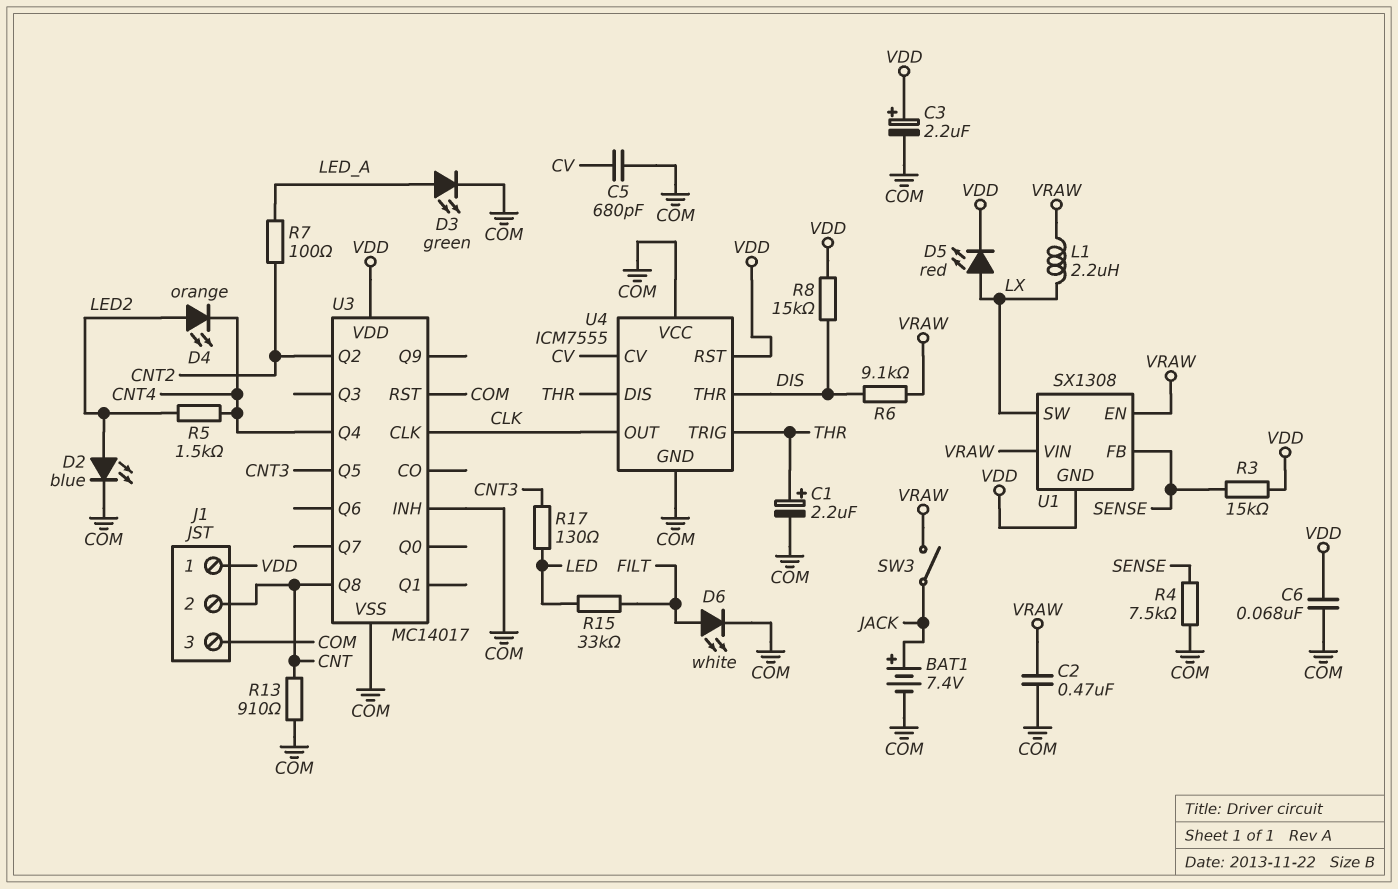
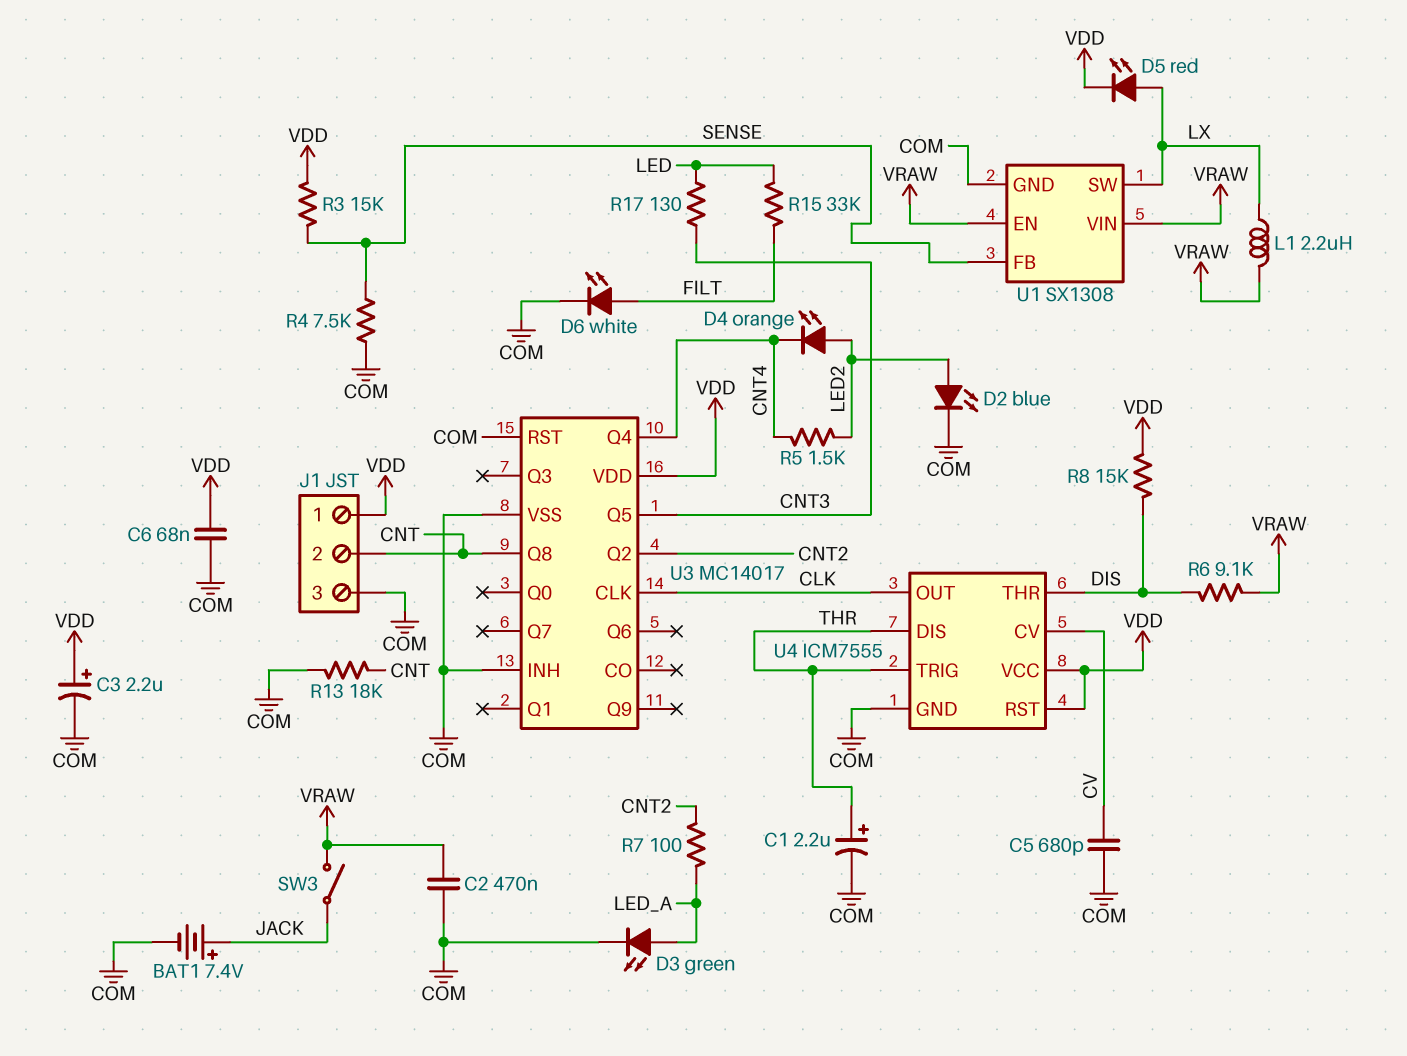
R13: 910 (CNT, COM) -> 18k (CNT, COM)
U1 pin GND: VDD -> COM
U4 pin VCC: COM -> VDD

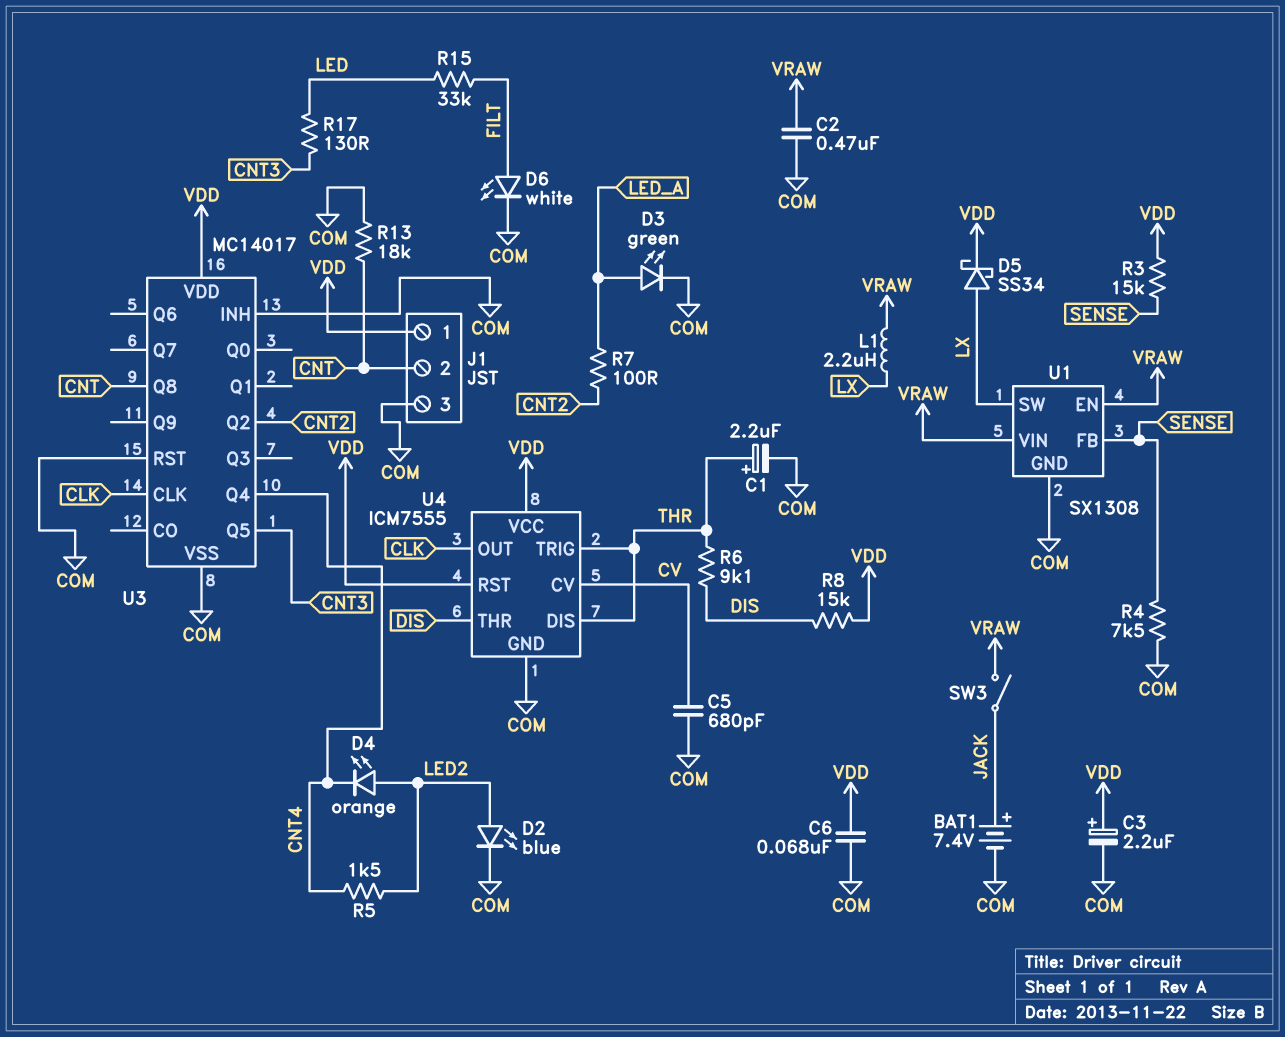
D5: LED red (A LX, K VDD) -> schottky SS34 (A LX, K VDD)
R6: 9.1k (DIS, VRAW) -> 9.1k (DIS, THR)

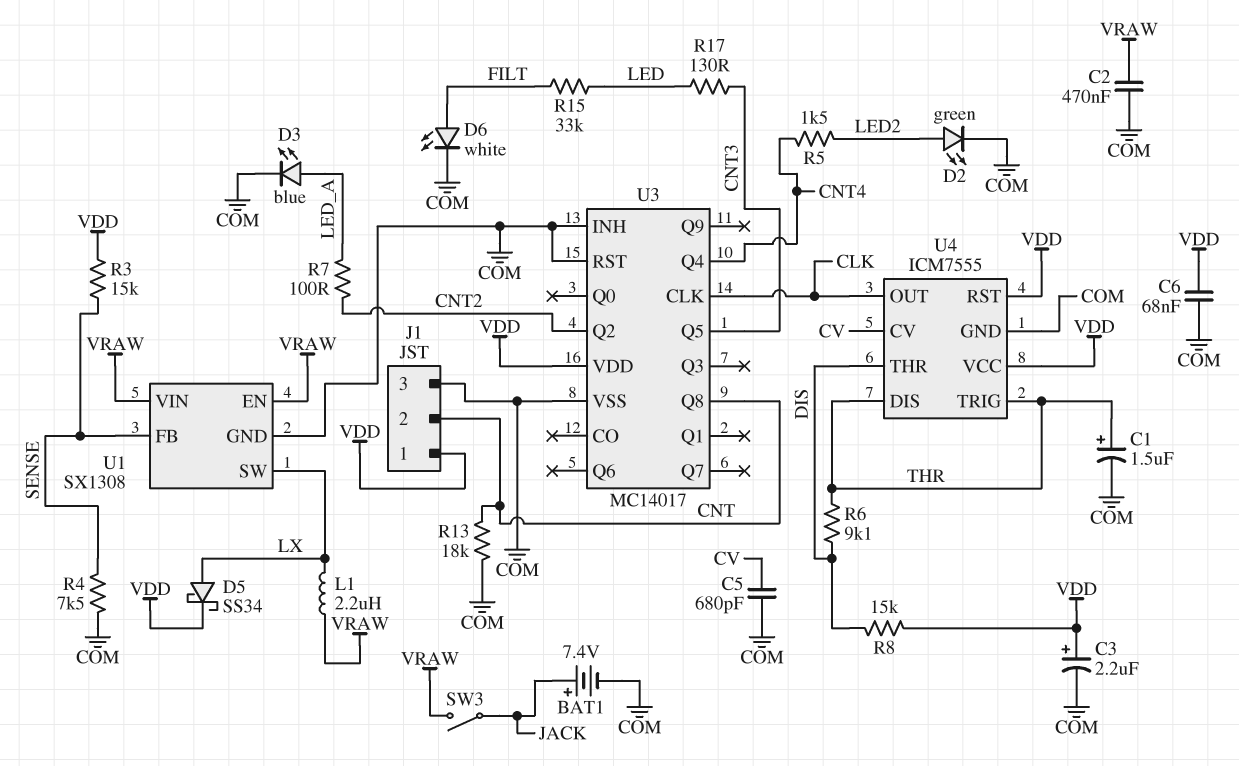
C1: 2.2uF (plus THR, minus COM) -> 1.5uF (plus THR, minus COM)
D2: LED blue (A LED2, K COM) -> LED green (A LED2, K COM)
D3: LED green (A LED_A, K COM) -> LED blue (A LED_A, K COM)
D4: LED orange (A LED2, K CNT4) -> none

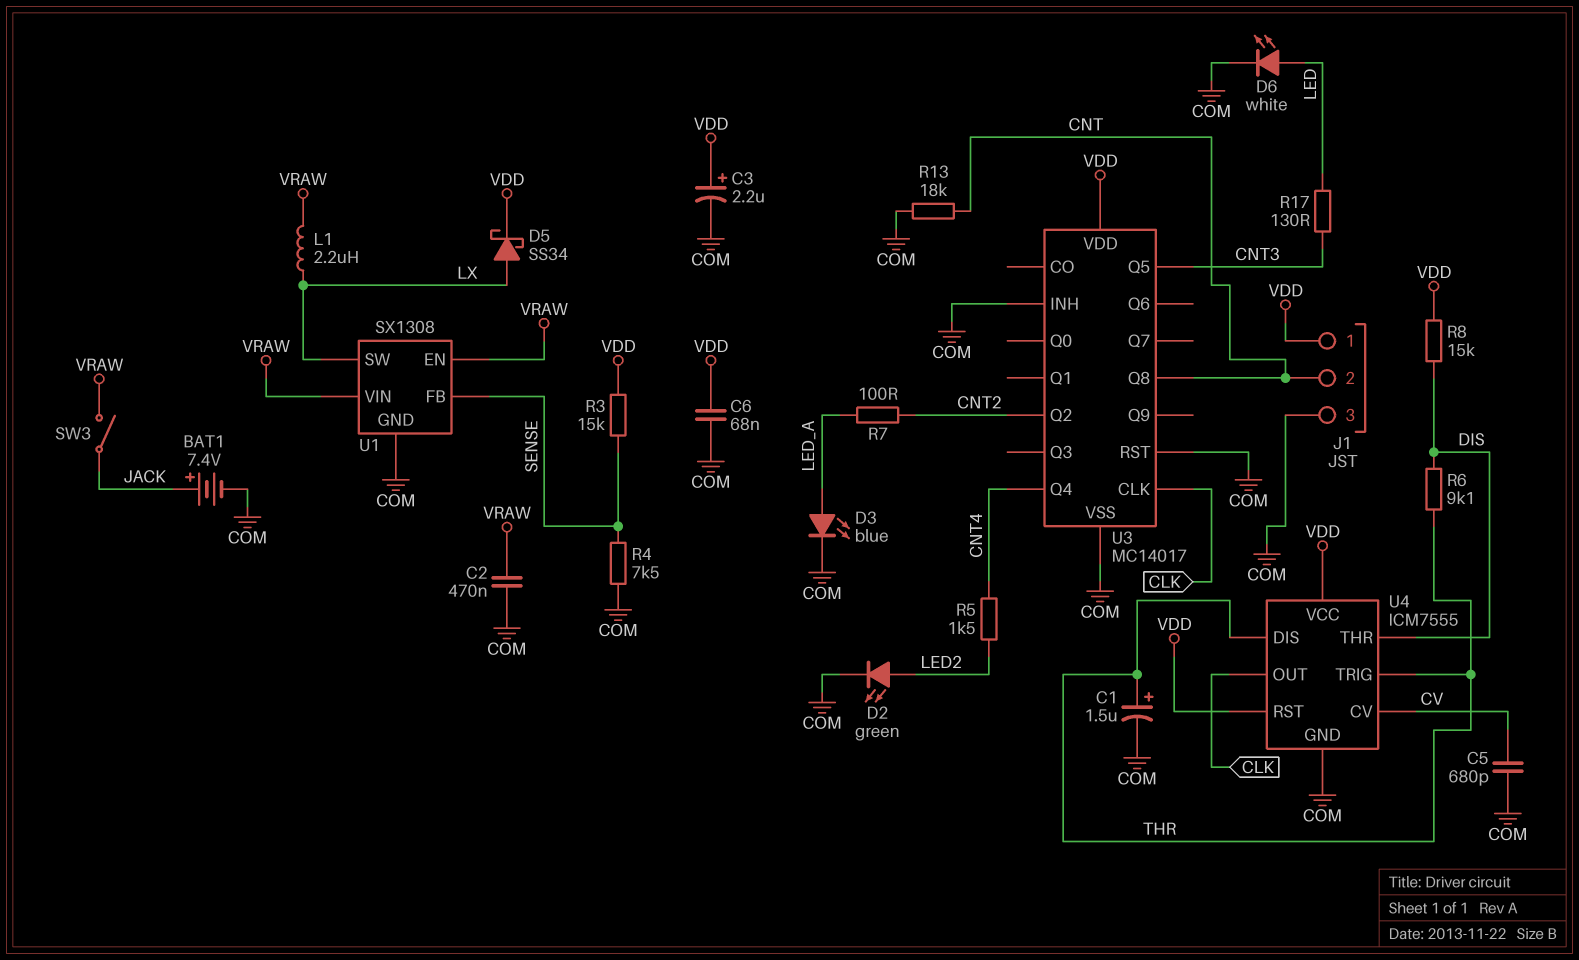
D6: LED white (A FILT, K COM) -> LED white (A LED, K COM)
R15: 33k (FILT, LED) -> none

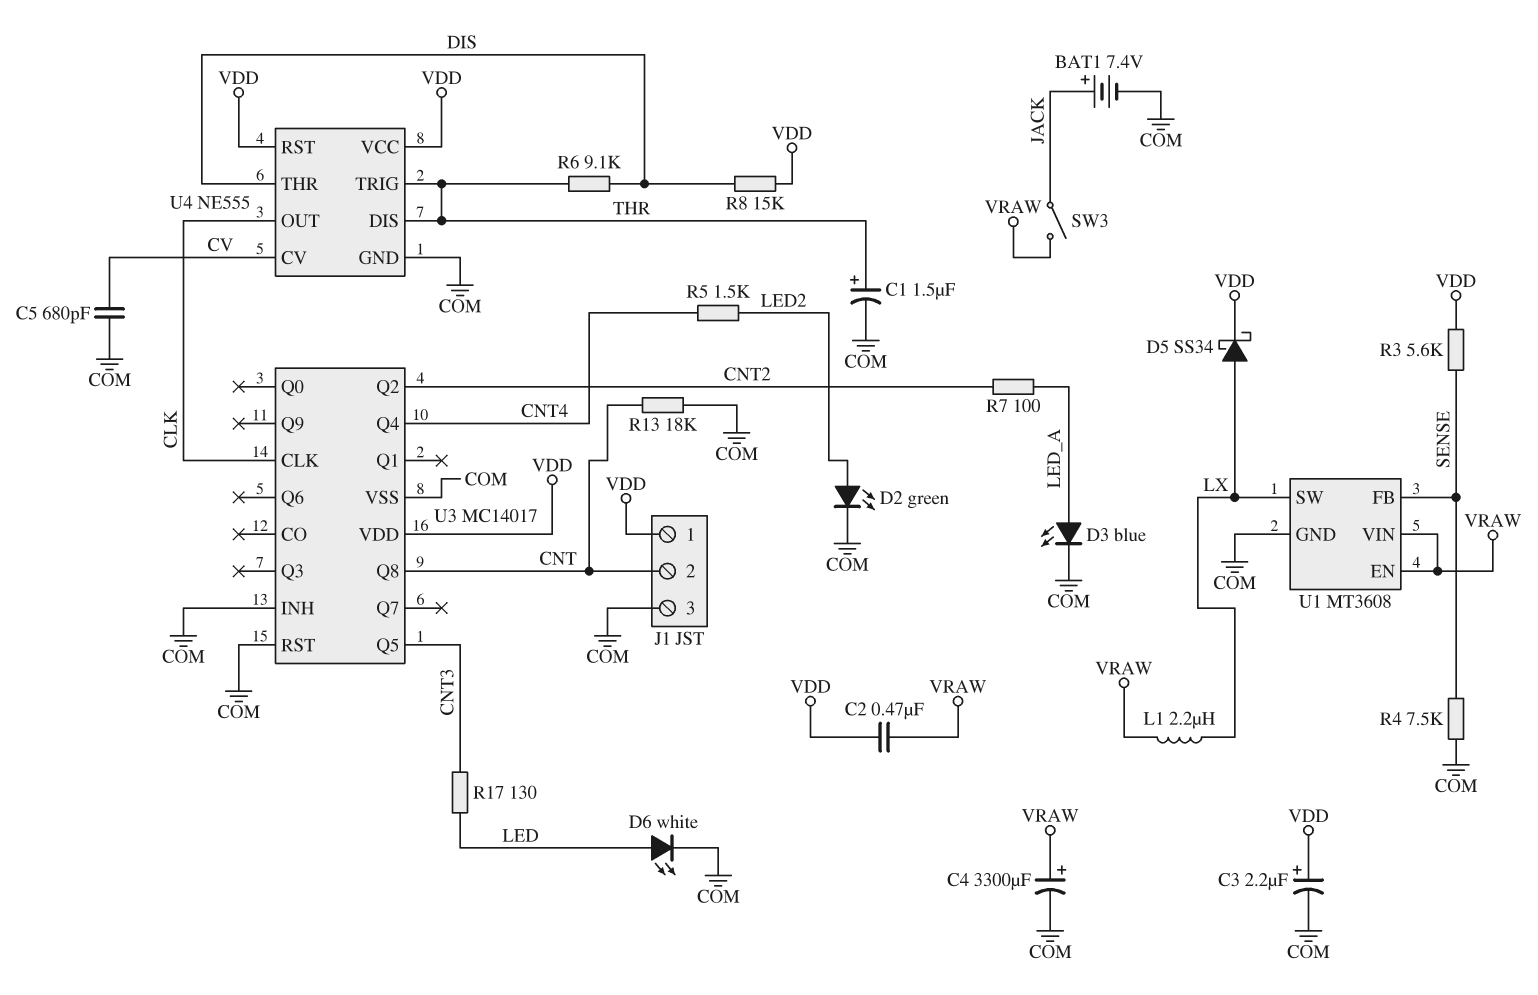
C2: 470nF (COM, VRAW) -> 470nF (VDD, VRAW)
C4: none -> 3300uF (plus VRAW, minus COM)
C6: 68nF (COM, VDD) -> none
R3: 15k (SENSE, VDD) -> 5.6k (SENSE, VDD)
U1: SX1308 -> MT3608
U4: ICM7555 -> NE555

